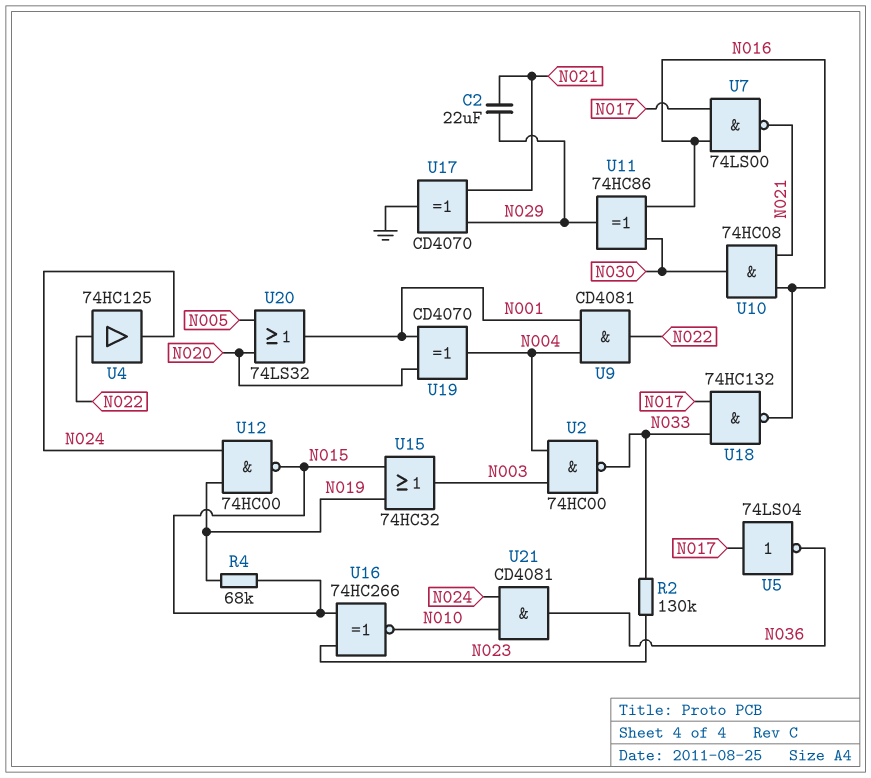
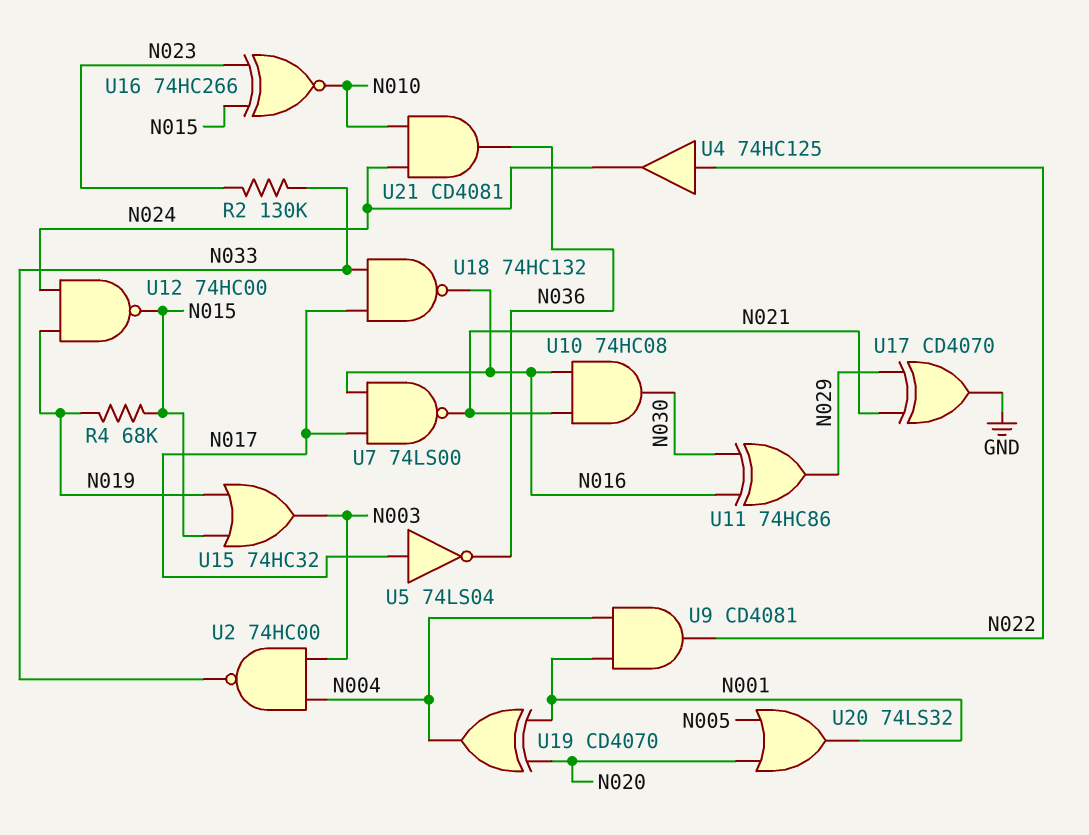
C2: 22uF (N021, N029) -> none

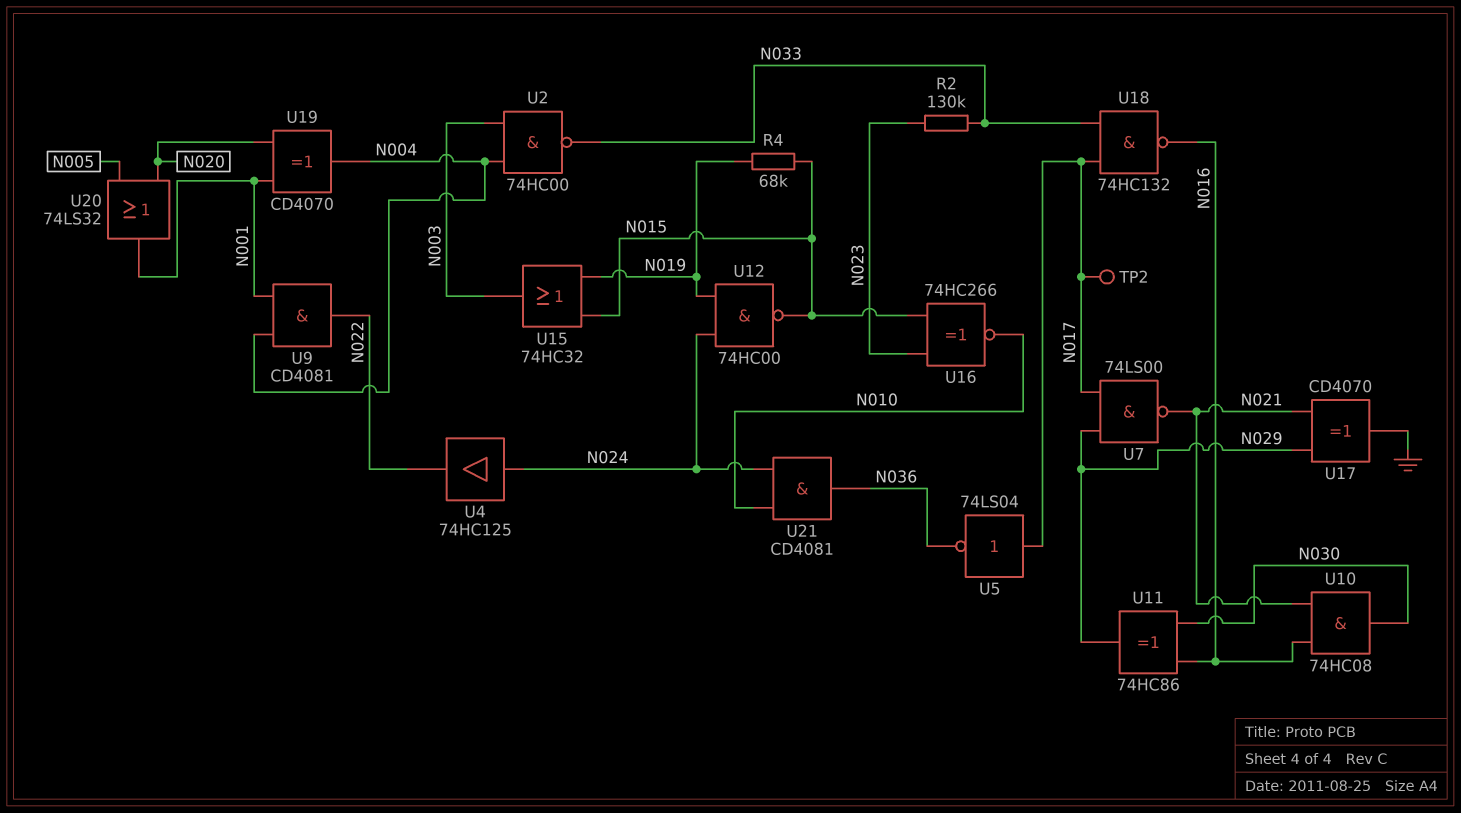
TP2: none -> test point (N017)
U4: buffer 74HC125 (in N022, out N024) -> buffer 74HC125 (in N024, out N022)
U7: NAND 74LS00 (in N016, in N017, out N021) -> NAND 74LS00 (in N017, in N029, out N021)

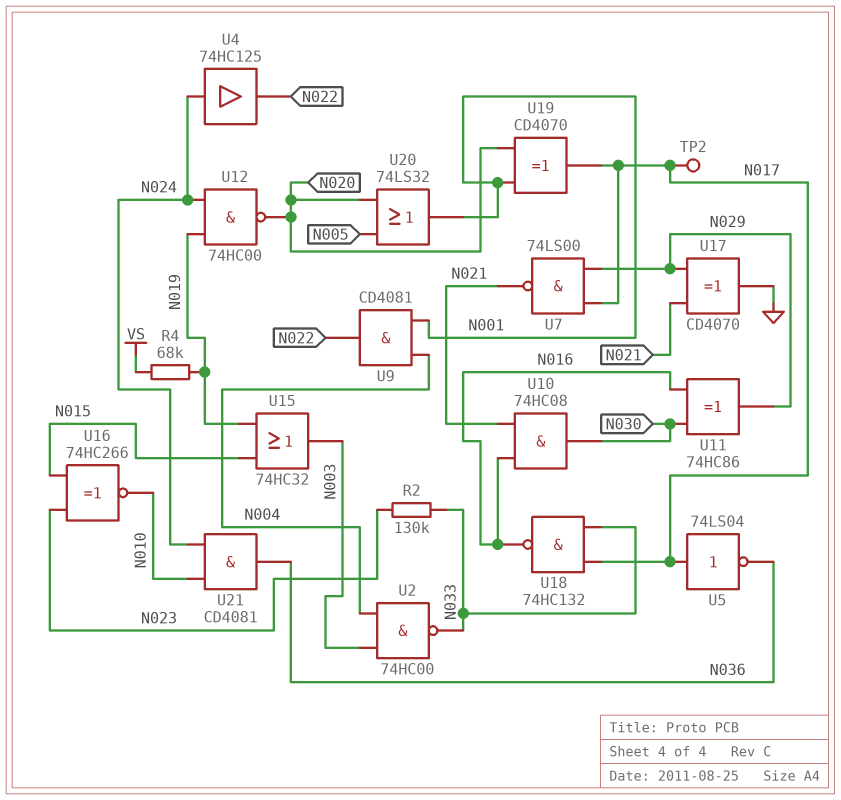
R4: 68k (N015, N019) -> 68k (N019, VS)
U12: NAND 74HC00 (in N019, in N024, out N015) -> NAND 74HC00 (in N019, in N024, out N020)
U19: XOR CD4070 (in N001, in N020, out N004) -> XOR CD4070 (in N001, in N020, out N017)

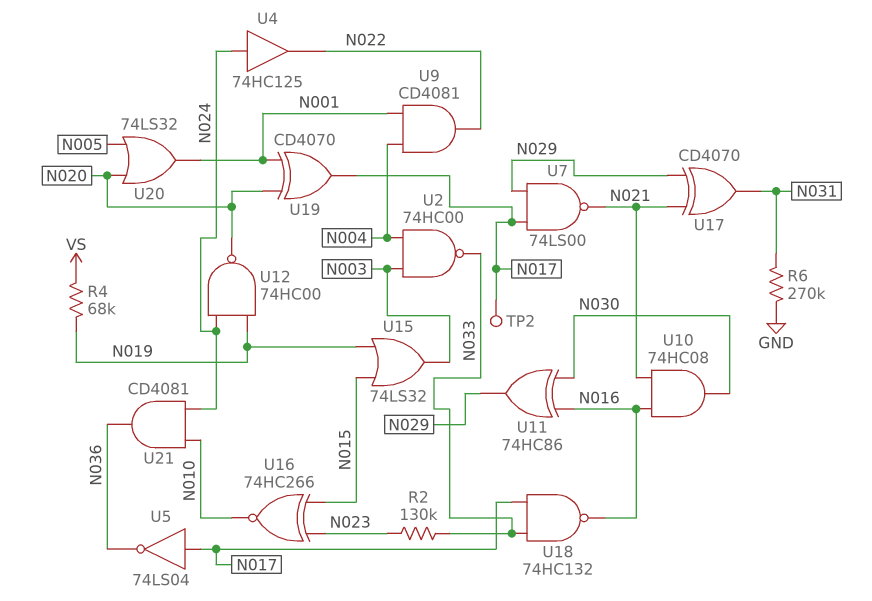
R6: none -> 270k (GND, N031)
U15: OR 74HC32 (in N015, in N019, out N003) -> OR 74LS32 (in N015, in N019, out N003)
U17: XOR CD4070 (in N021, in N029, out GND) -> XOR CD4070 (in N021, in N029, out N031)

